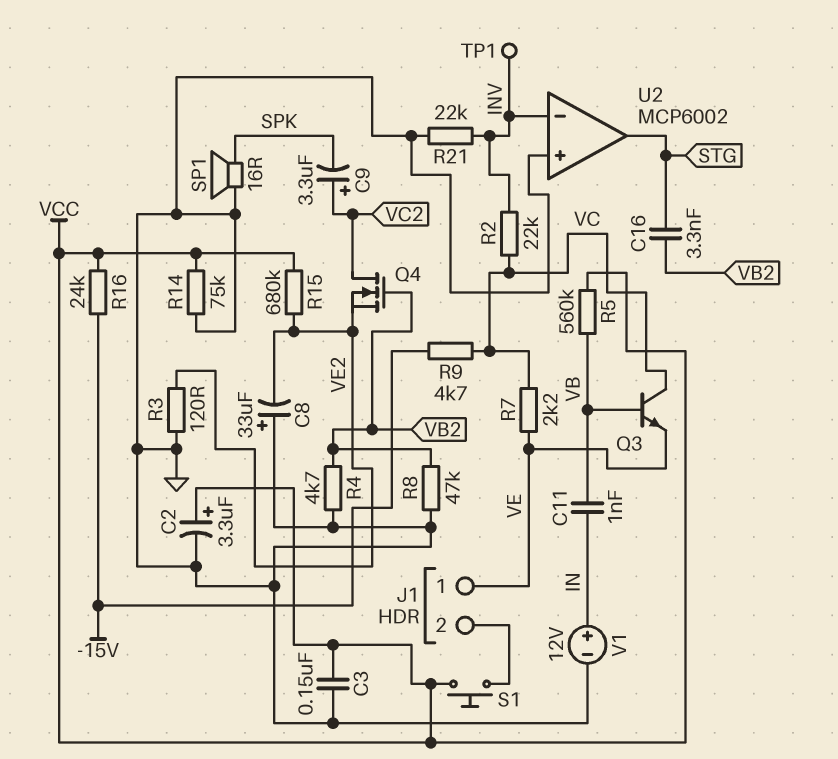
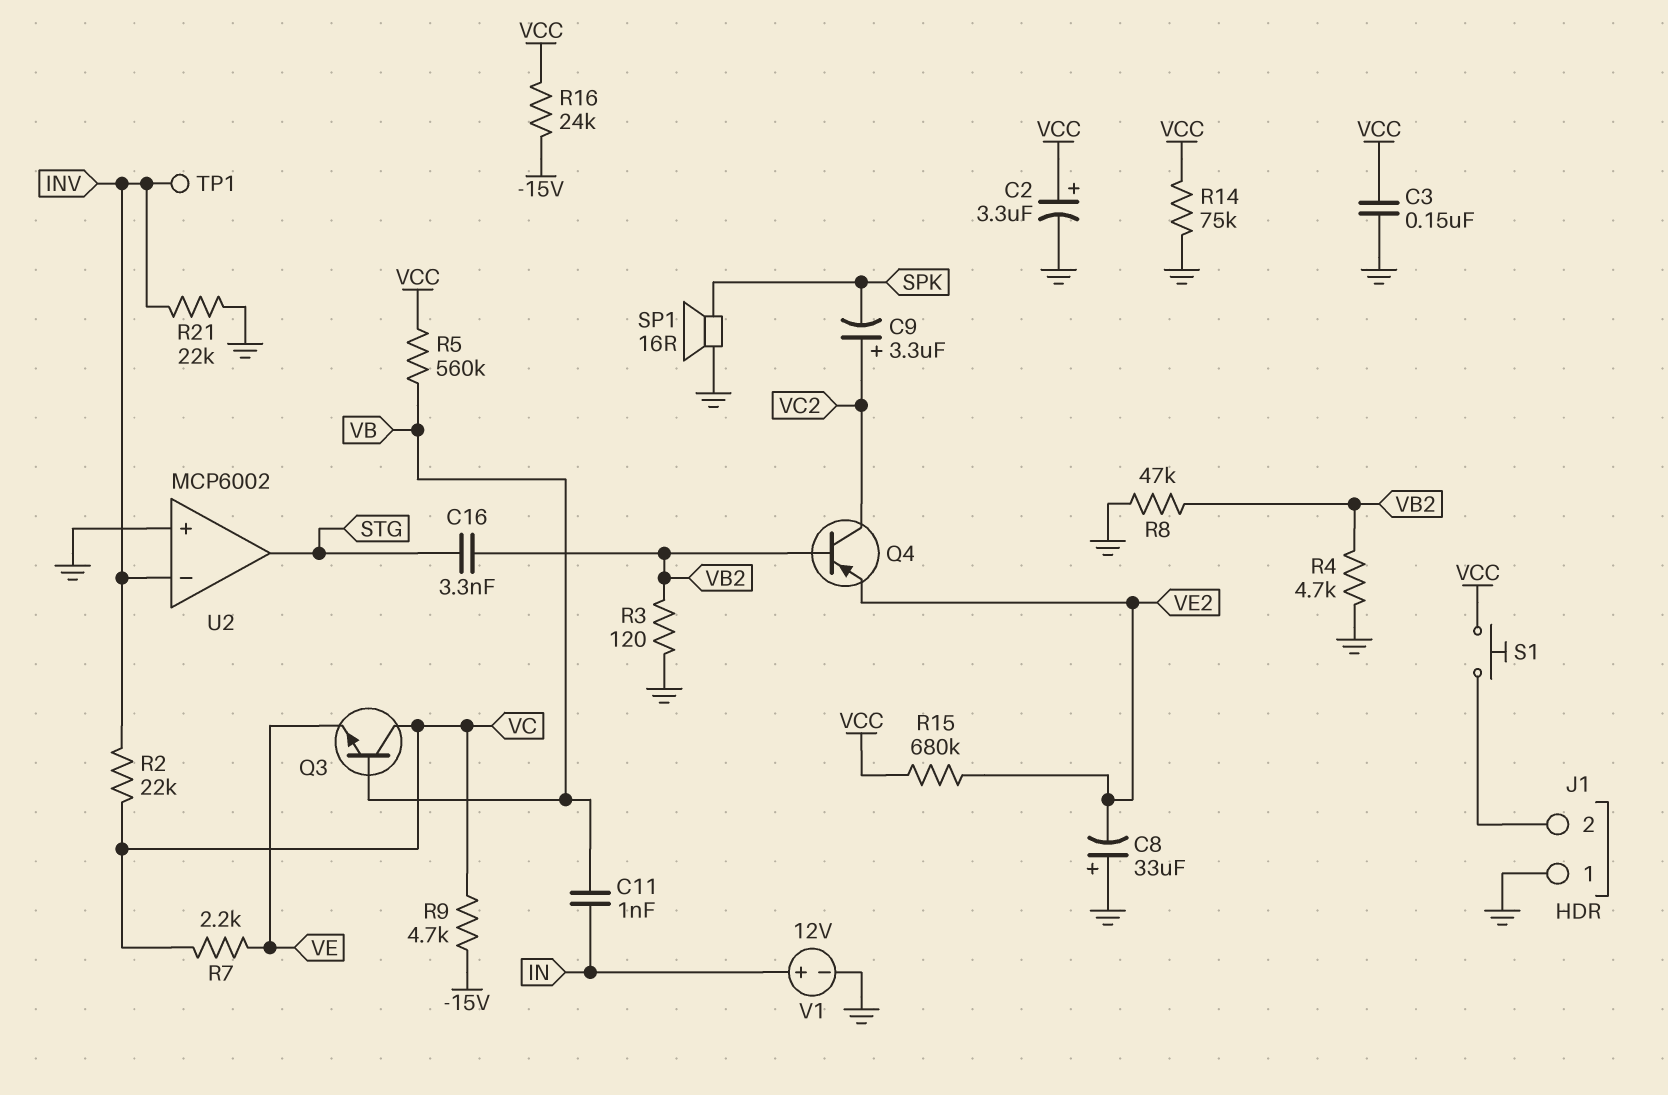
J1 pin 1: VE -> GND
Q4: NMOS (G VB2, D VC2, S VE2) -> PNP (B VB2, C VC2, E VE2)
R3: 120 (GND, VE2) -> 120 (GND, VB2)

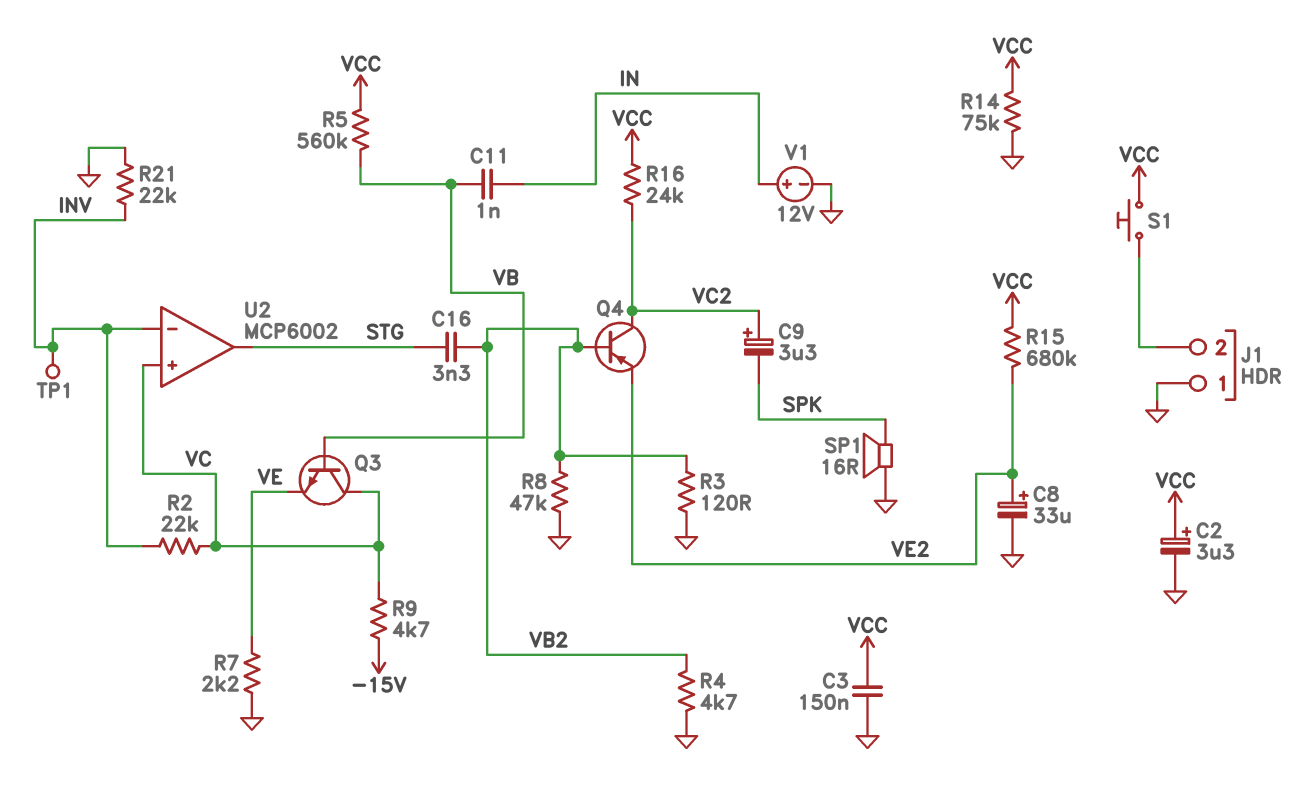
C8: 33uF (plus GND, minus VE2) -> 33uF (plus VE2, minus GND)
R7: 2.2k (VC, VE) -> 2.2k (GND, VE)
R16: 24k (-15V, VCC) -> 24k (VC2, VCC)
U2 pin in+: GND -> VC

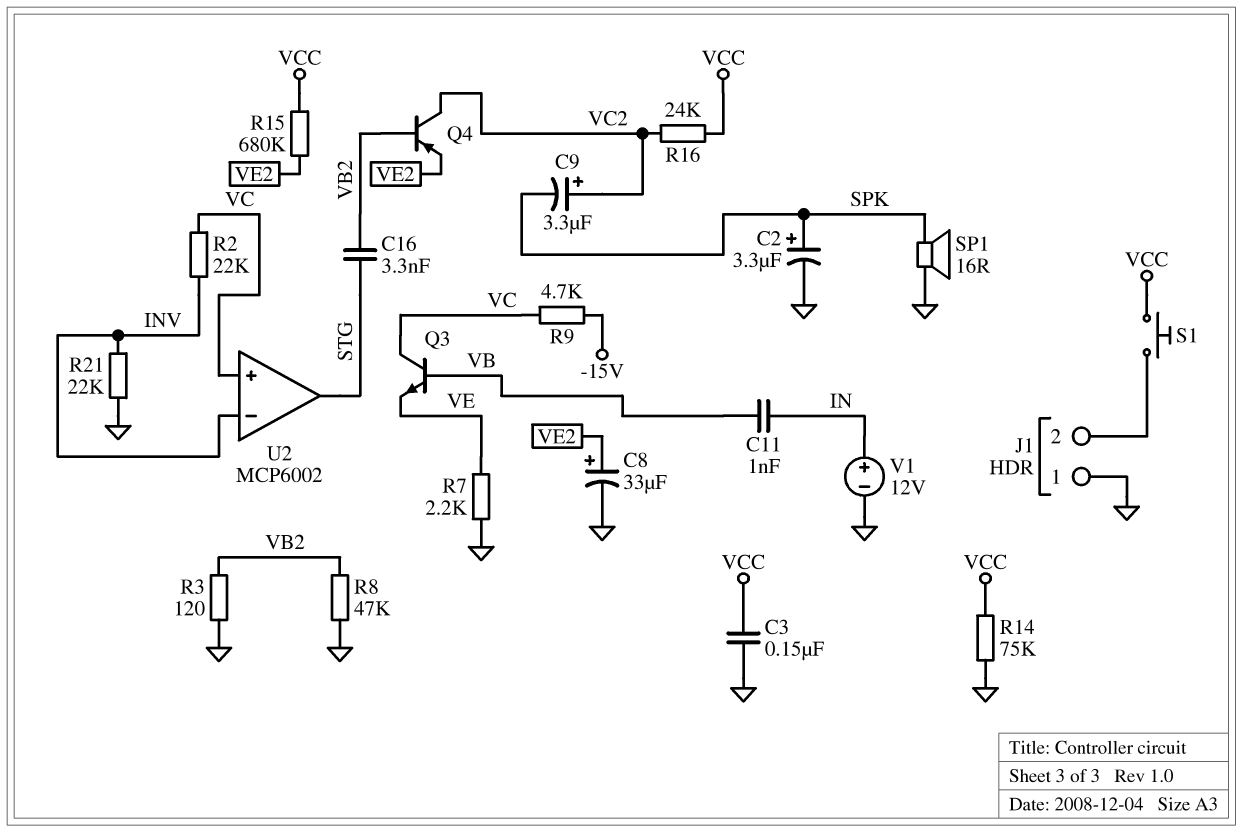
C2: 3.3uF (plus VCC, minus GND) -> 3.3uF (plus SPK, minus GND)
R4: 4.7k (GND, VB2) -> none
R5: 560k (VB, VCC) -> none
TP1: test point (INV) -> none

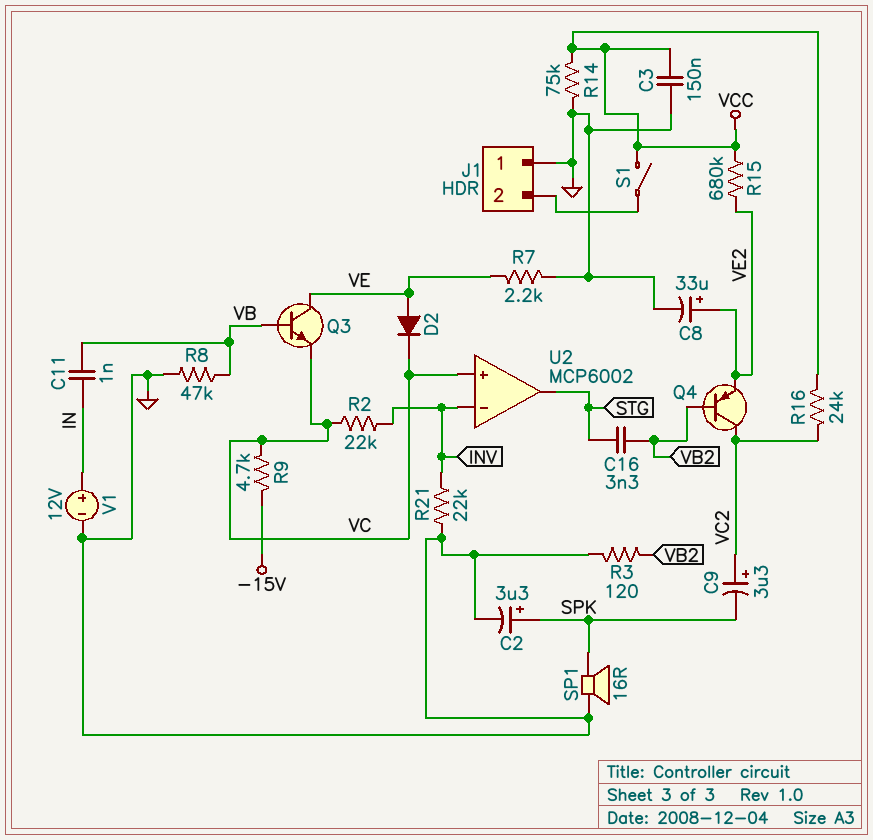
D2: none -> diode (A VE, K VC)
Q3: NPN (B VB, C VC, E VE) -> NPN (B VB, C VE, E VC)
R8: 47k (GND, VB2) -> 47k (GND, VB)
S1: button (J1/2, VCC) -> switch (J1/2, VCC)

